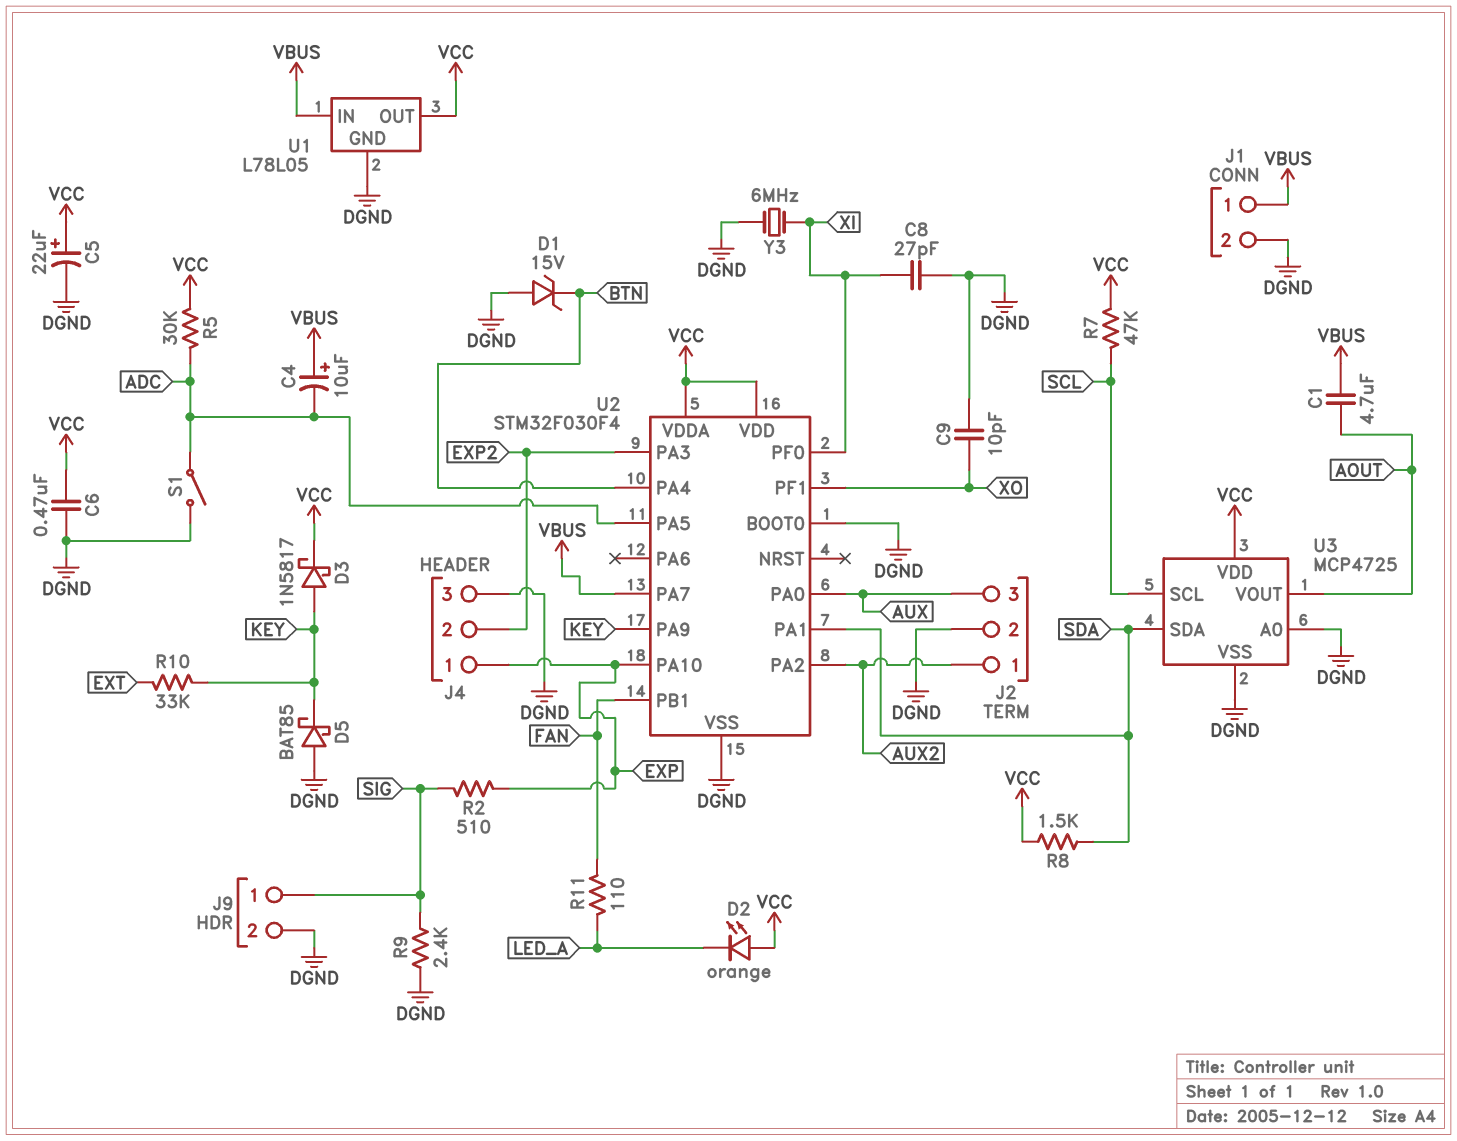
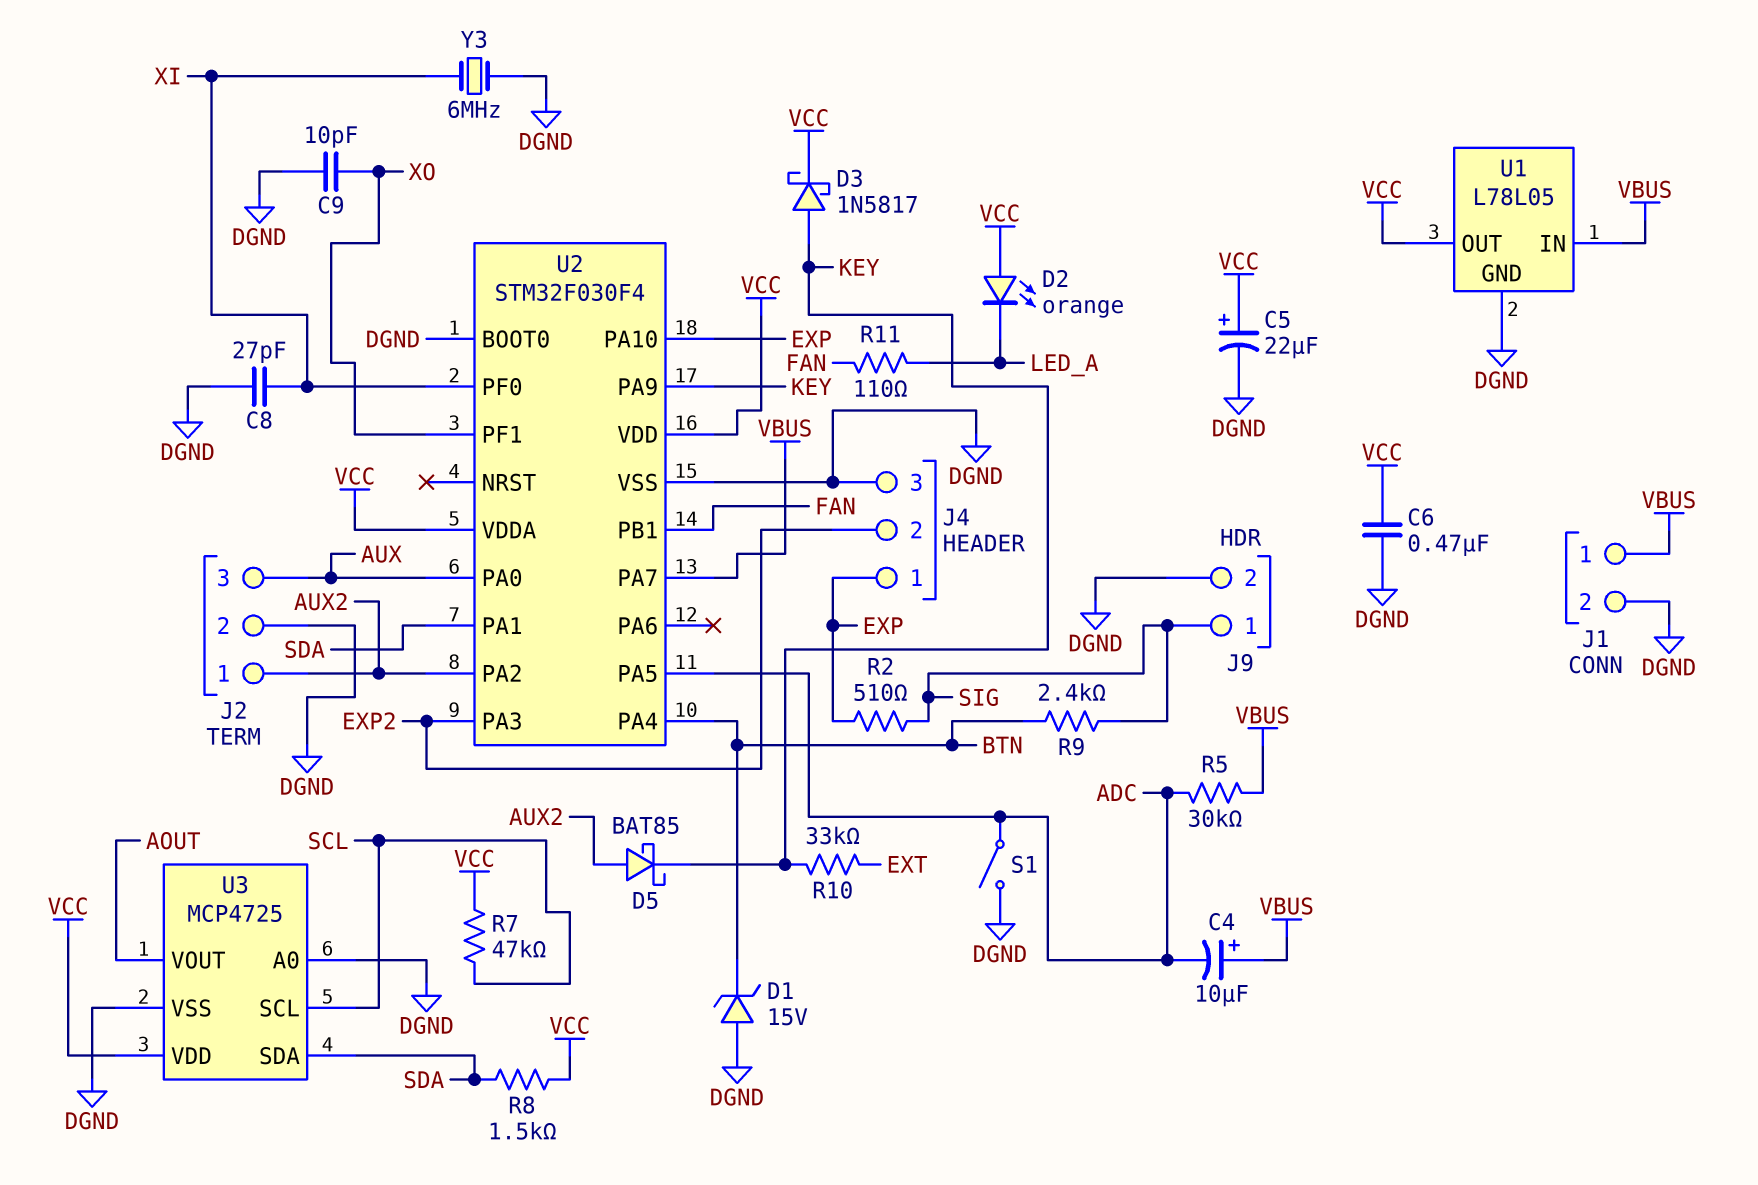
C1: 4.7uF (AOUT, VBUS) -> none
D5: schottky BAT85 (A DGND, K KEY) -> schottky BAT85 (A AUX2, K KEY)
R5: 30k (ADC, VCC) -> 30k (ADC, VBUS)
R9: 2.4k (DGND, SIG) -> 2.4k (BTN, SIG)

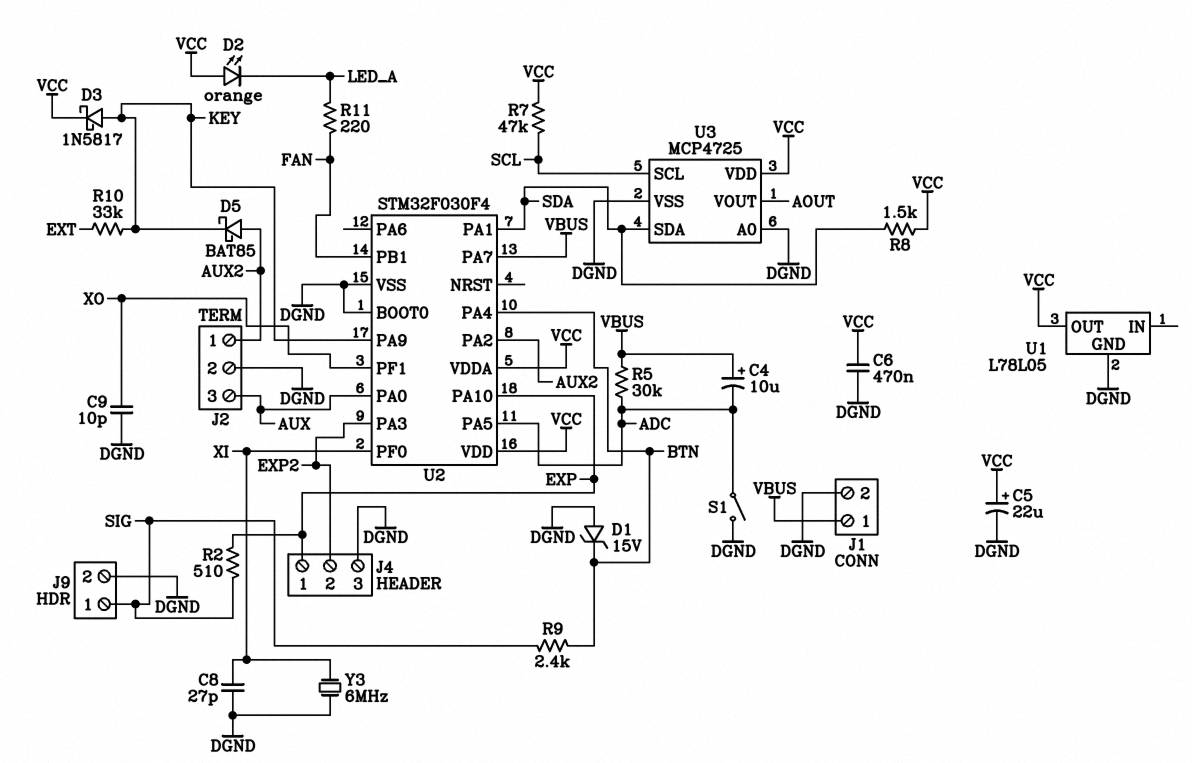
R11: 110 (FAN, LED_A) -> 220 (FAN, LED_A)
U1 pin IN: VBUS -> none

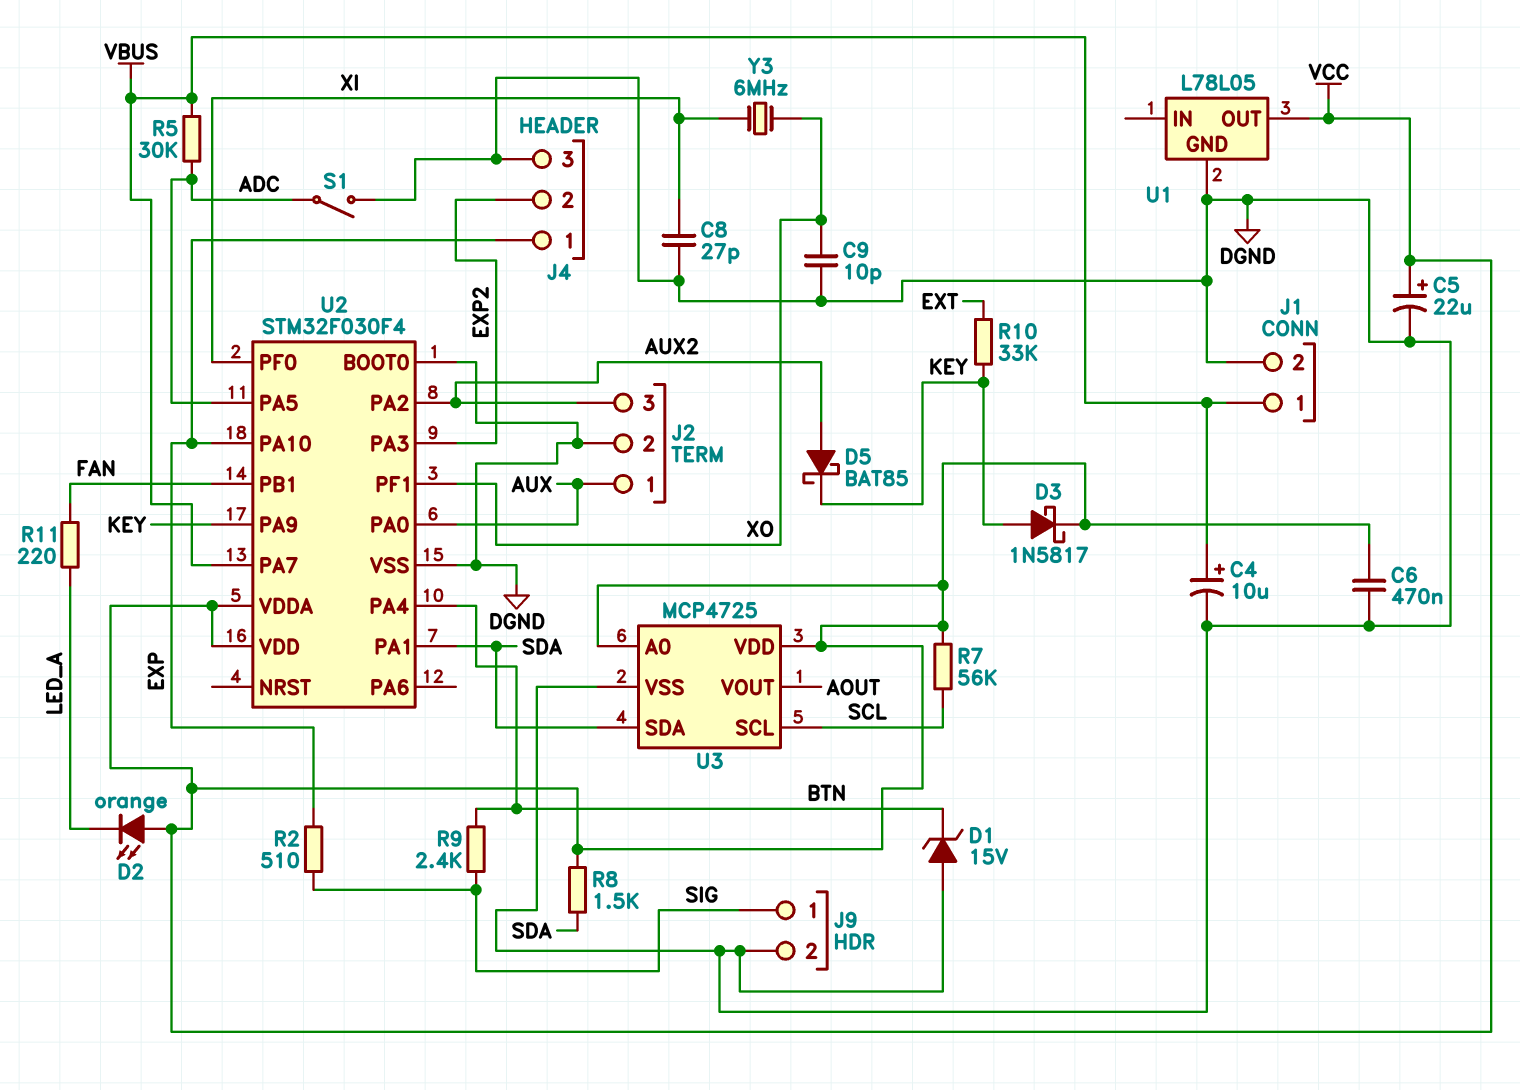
C4: 10uF (plus VBUS, minus ADC) -> 10uF (plus VBUS, minus DGND)
J2 pin 1: AUX2 -> AUX
J2 pin 3: AUX -> AUX2
R7: 47k (SCL, VCC) -> 56k (SCL, VCC)
U3 pin A0: DGND -> VCC
Y3: 6MHz (DGND, XI) -> 6MHz (XI, XO)

